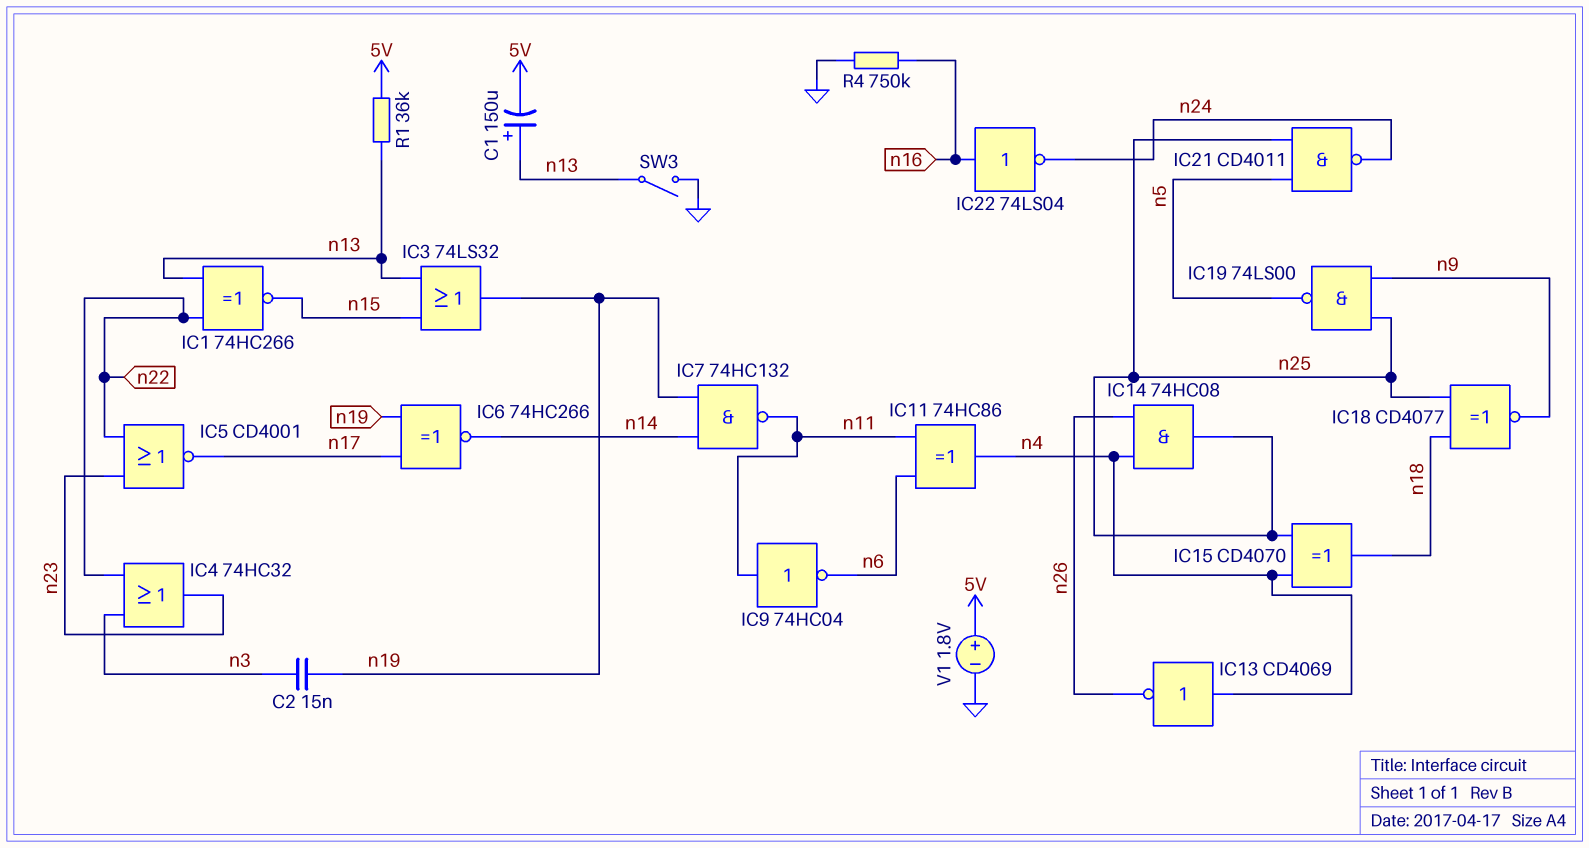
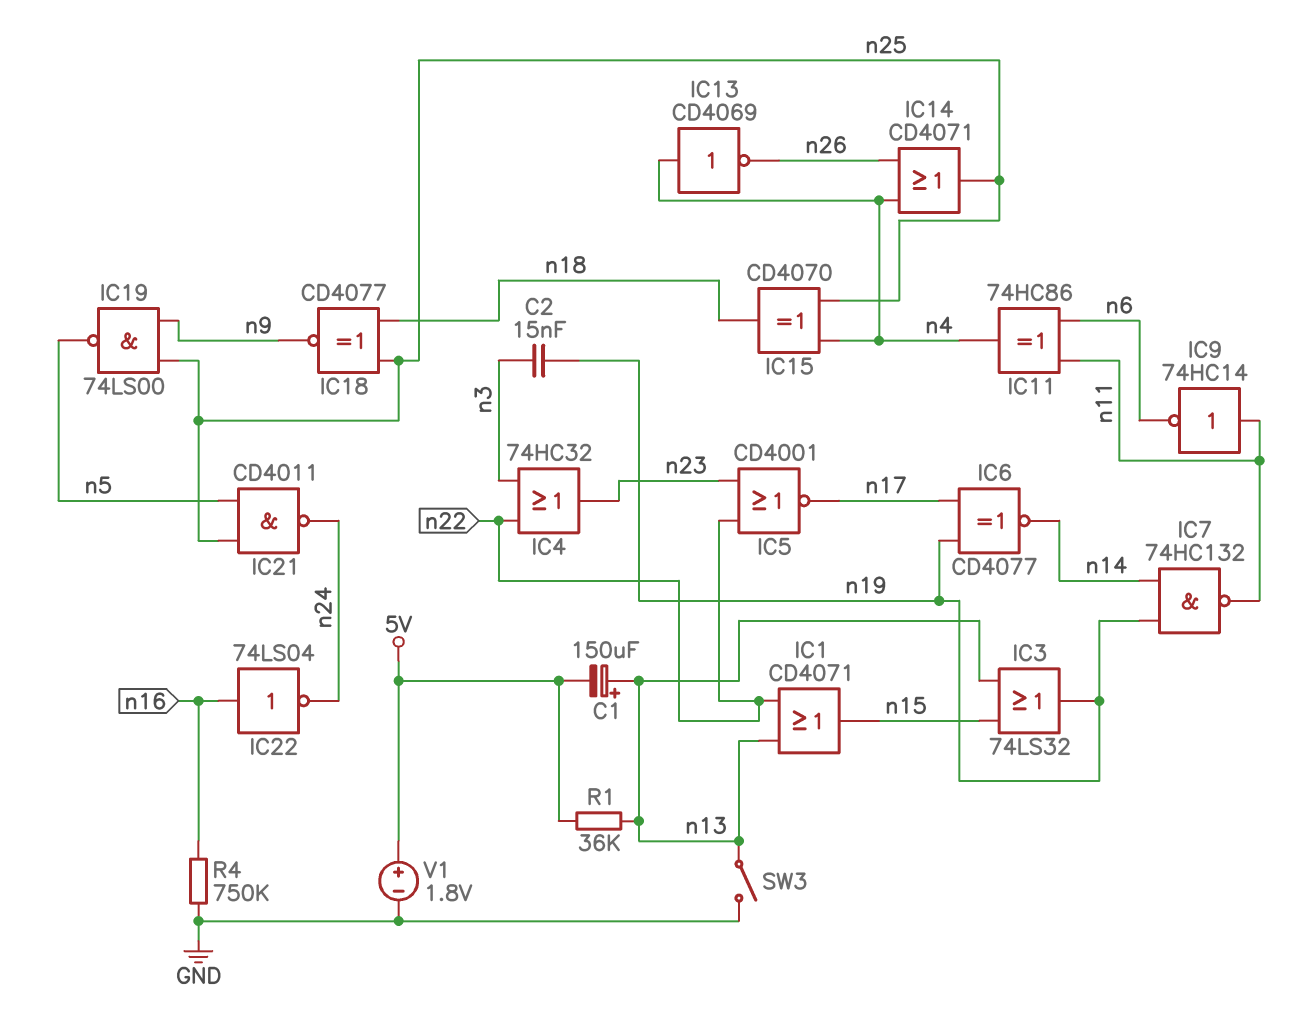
IC1: XNOR 74HC266 (in n13, in n22, out n15) -> OR CD4071 (in n13, in n22, out n15)
IC6: XNOR 74HC266 (in n17, in n19, out n14) -> XNOR CD4077 (in n17, in n19, out n14)
IC9: NOT 74HC04 (in n11, out n6) -> NOT 74HC14 (in n11, out n6)
IC14: AND 74HC08 (in n4, in n26, out n25) -> OR CD4071 (in n4, in n26, out n25)

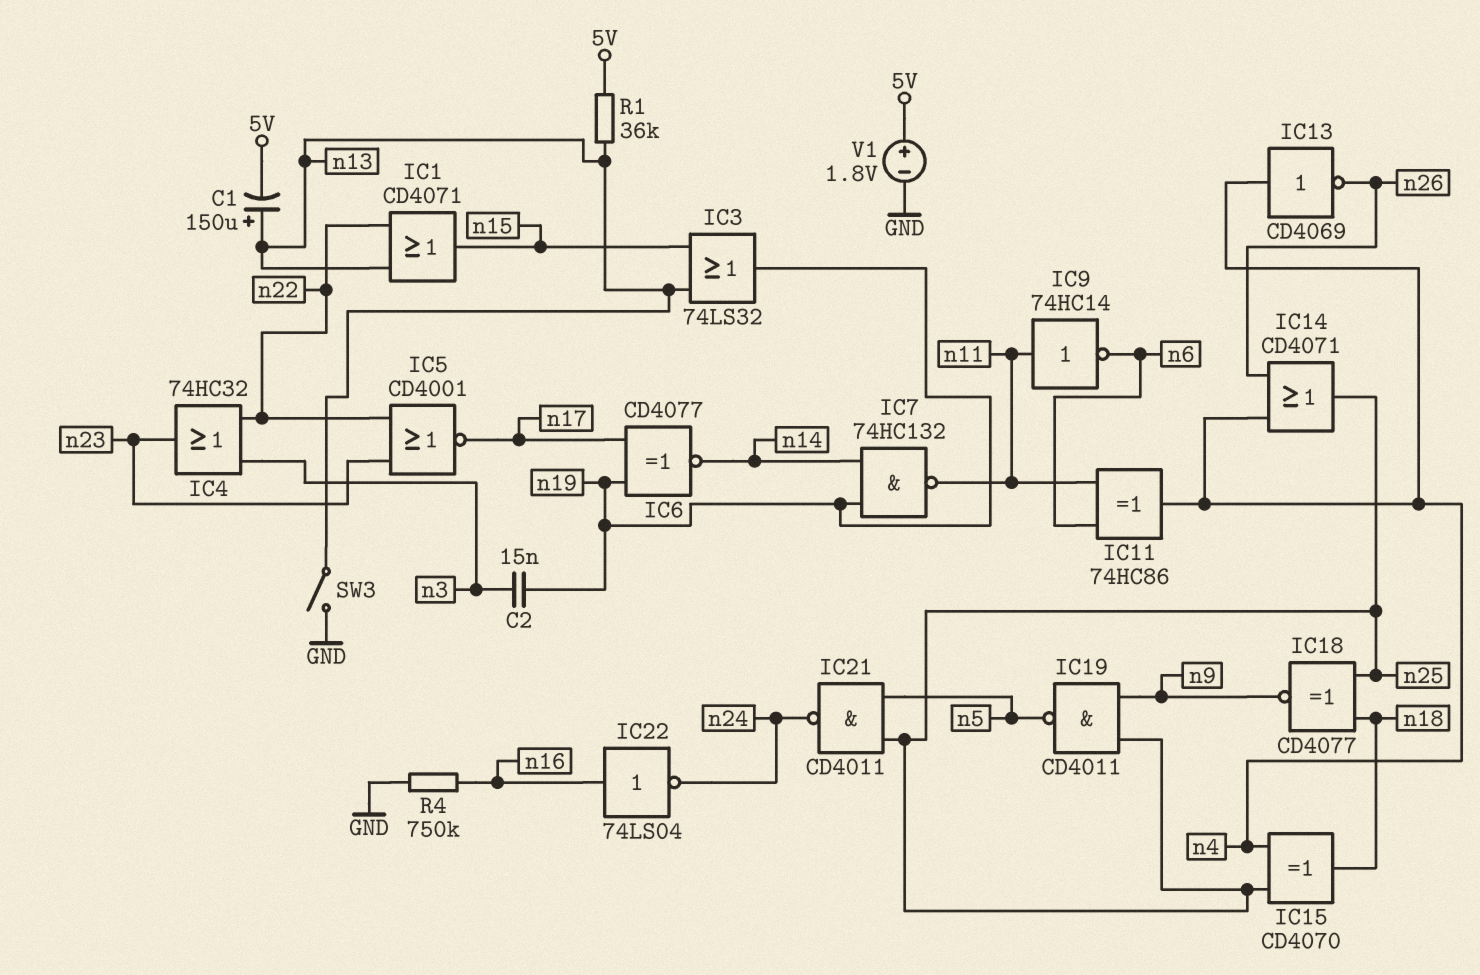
IC19: NAND 74LS00 (in n9, in n25, out n5) -> NAND CD4011 (in n9, in n25, out n5)

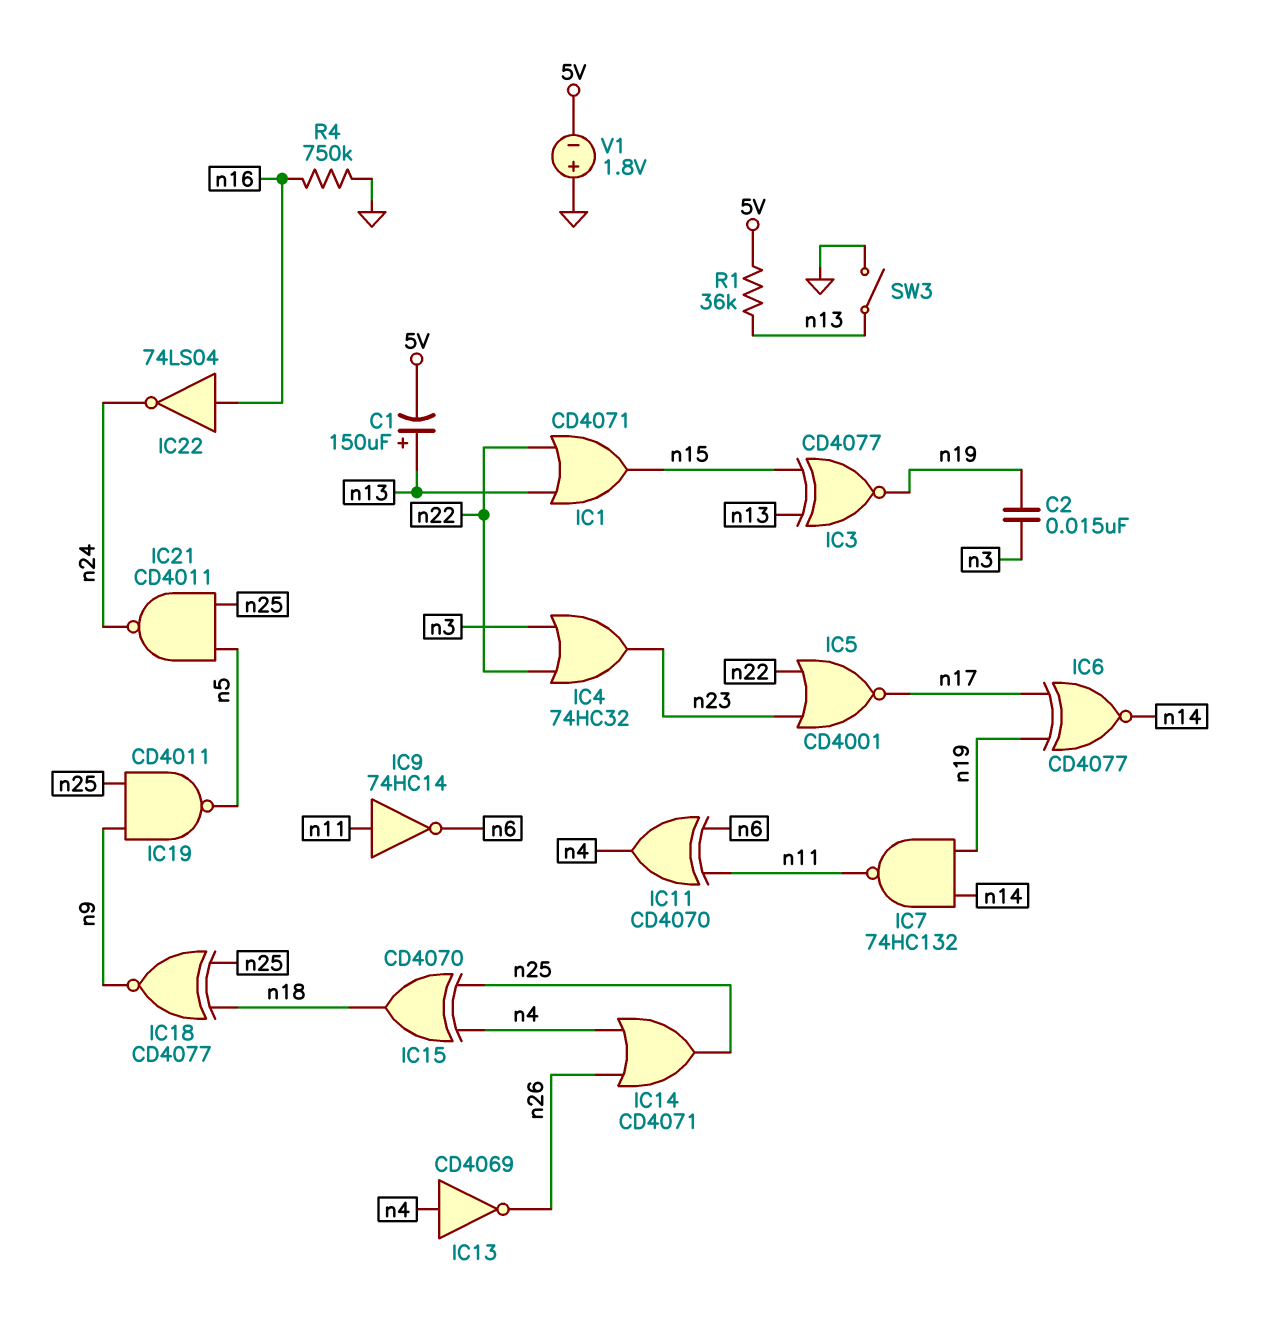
IC3: OR 74LS32 (in n13, in n15, out n19) -> XNOR CD4077 (in n13, in n15, out n19)
IC11: XOR 74HC86 (in n6, in n11, out n4) -> XOR CD4070 (in n6, in n11, out n4)
V1: 1.8V (plus 5V, minus GND) -> 1.8V (plus GND, minus 5V)

